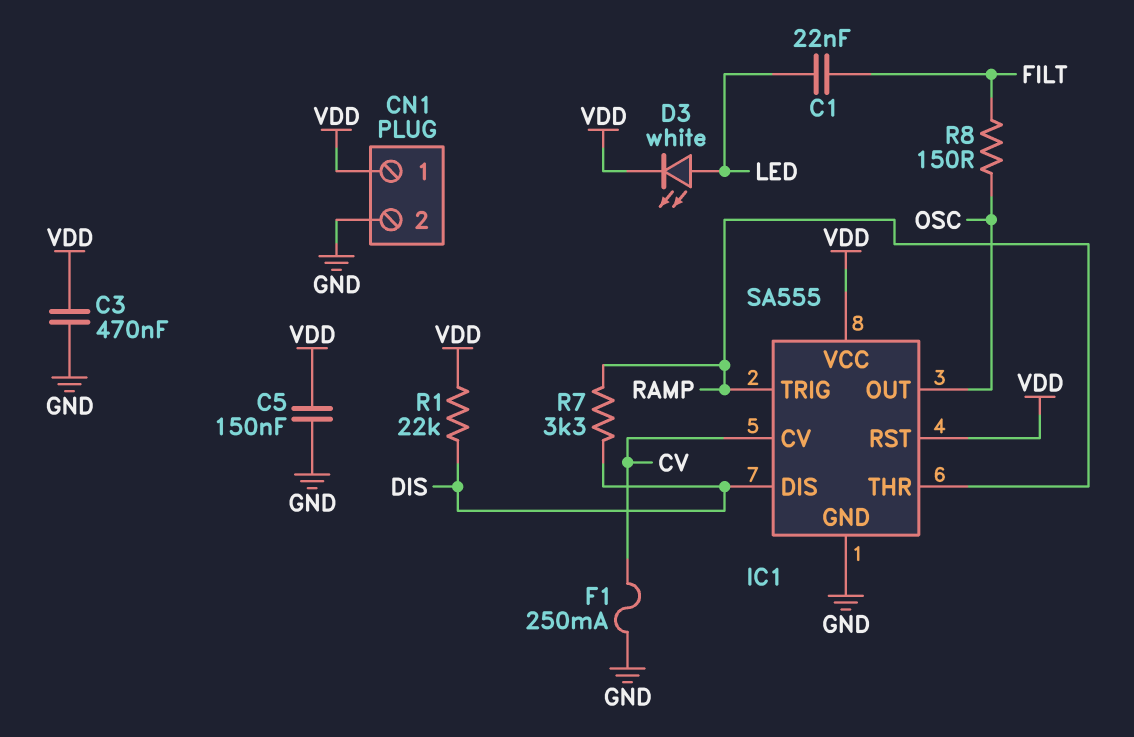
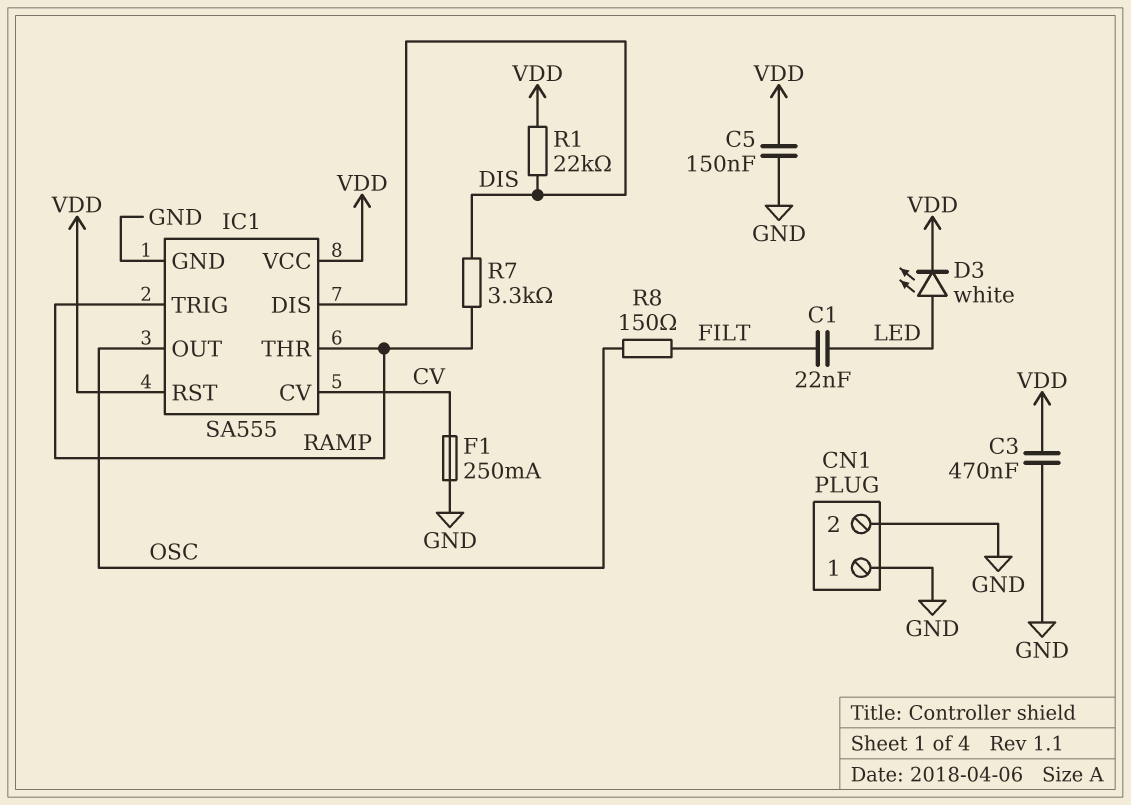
CN1 pin 1: VDD -> GND

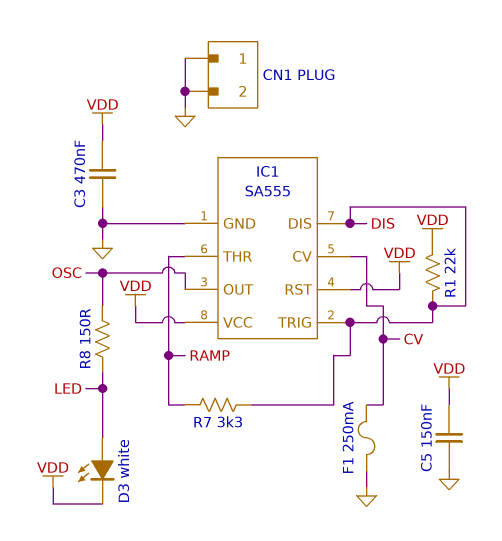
C1: 22nF (FILT, LED) -> none
IC1 pin TRIG: RAMP -> DIS
R8: 150 (FILT, OSC) -> 150 (LED, OSC)

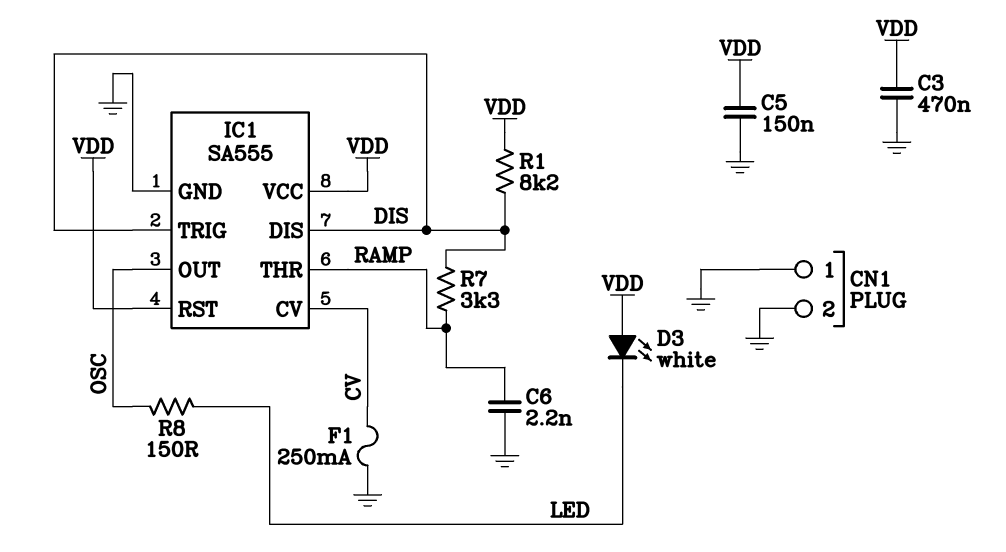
C6: none -> 2.2nF (GND, RAMP)
D3: LED white (A LED, K VDD) -> LED white (A VDD, K LED)
R1: 22k (DIS, VDD) -> 8.2k (DIS, VDD)

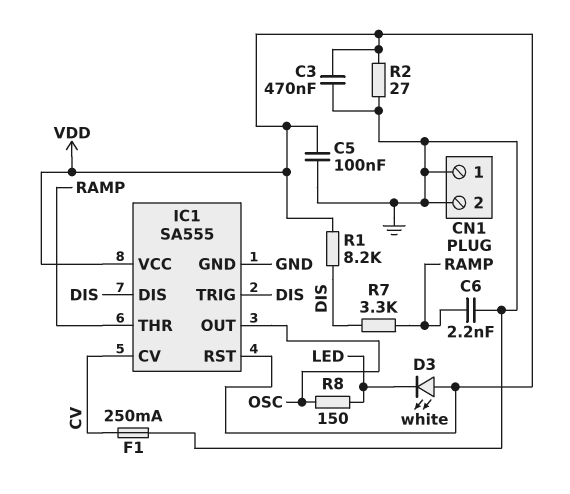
C5: 150nF (GND, VDD) -> 100nF (GND, VDD)
R2: none -> 27 (GND, VDD)

